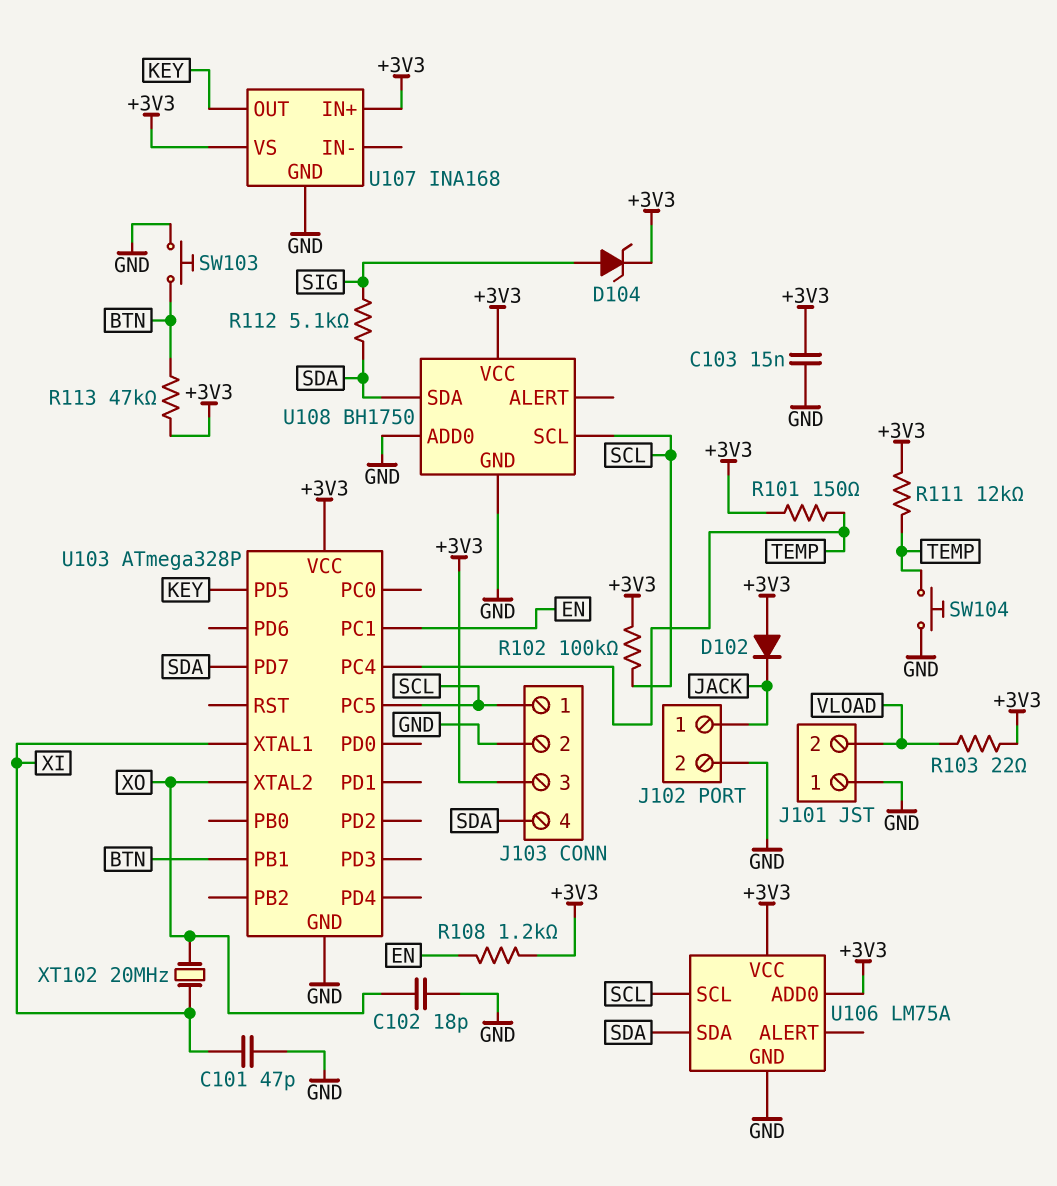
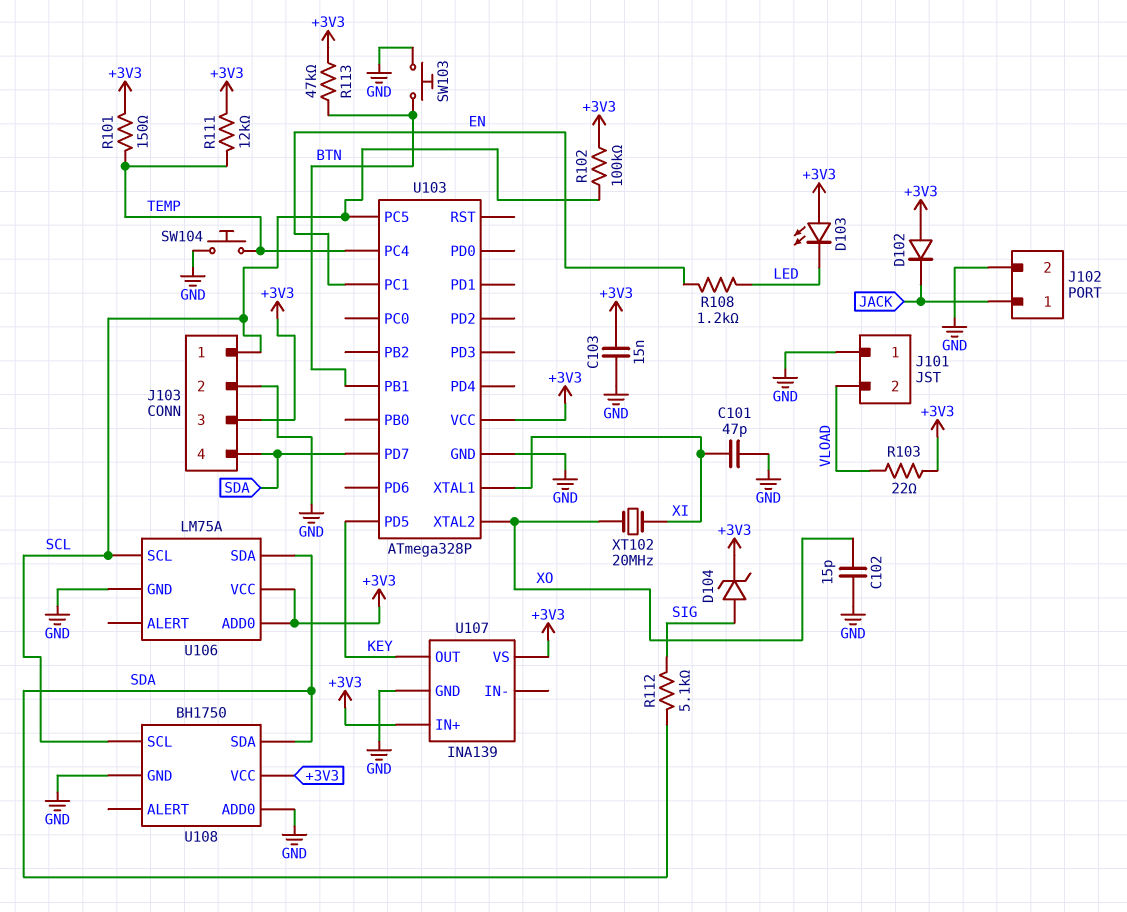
C102: 18pF (GND, XO) -> 15pF (GND, XO)
D103: none -> LED (A +3V3, K LED)
R108: 1.2k (+3V3, EN) -> 1.2k (EN, LED)
U107: INA168 -> INA139

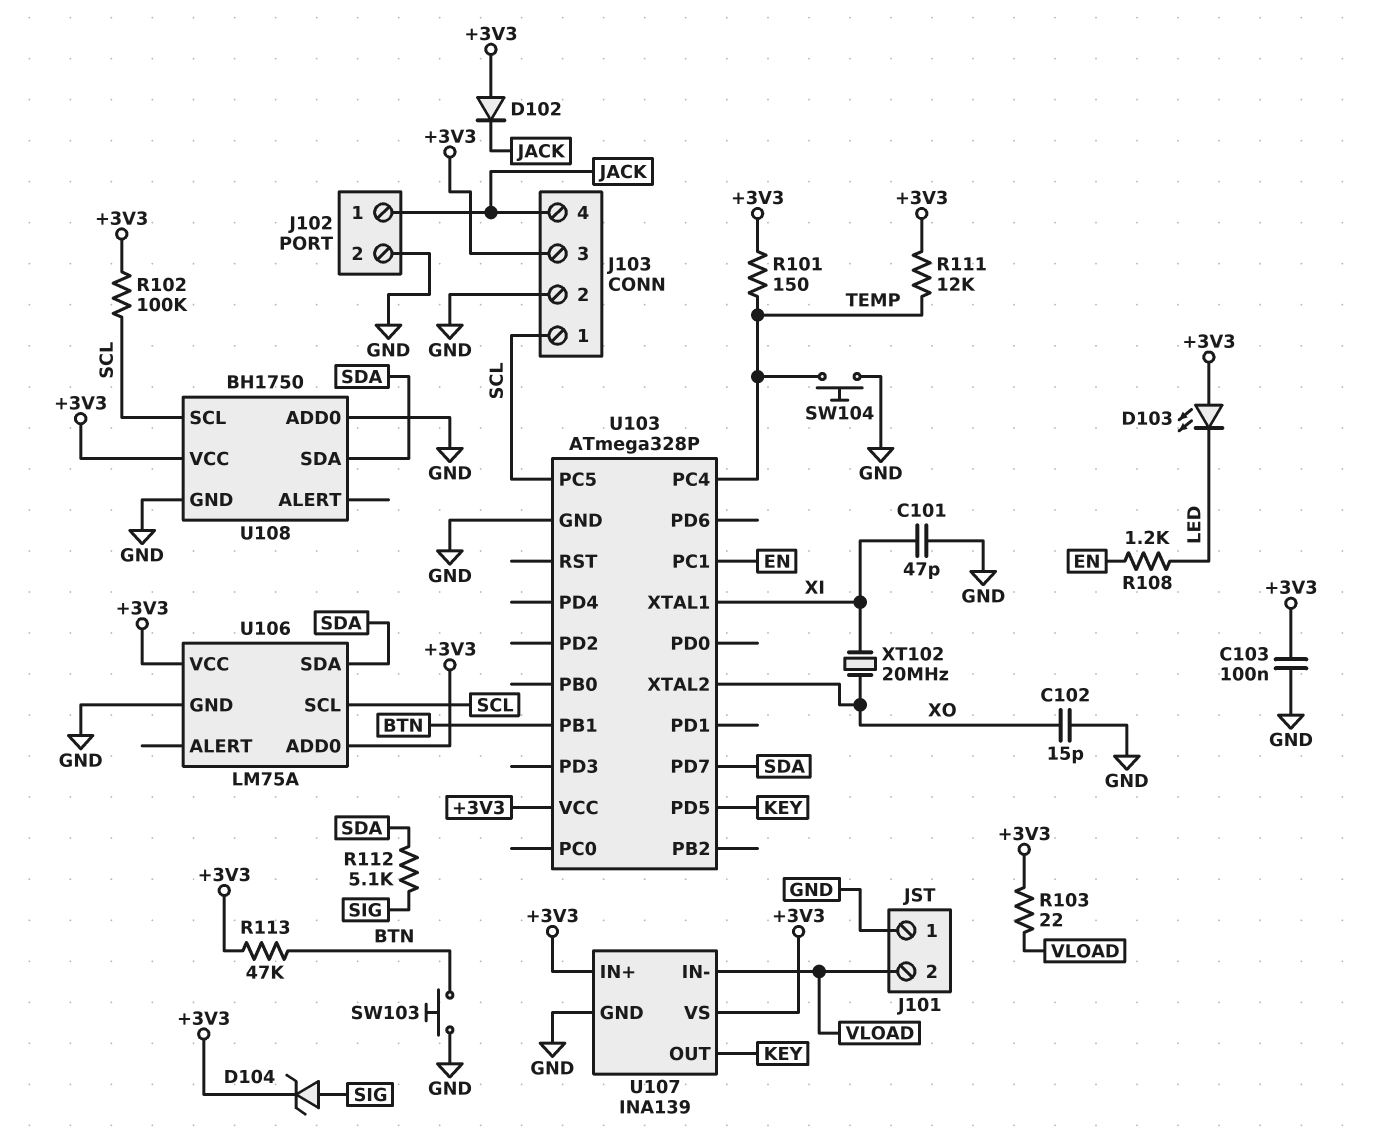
C103: 15nF (+3V3, GND) -> 100nF (+3V3, GND)
J103 pin 4: SDA -> JACK
U107 pin IN-: none -> VLOAD

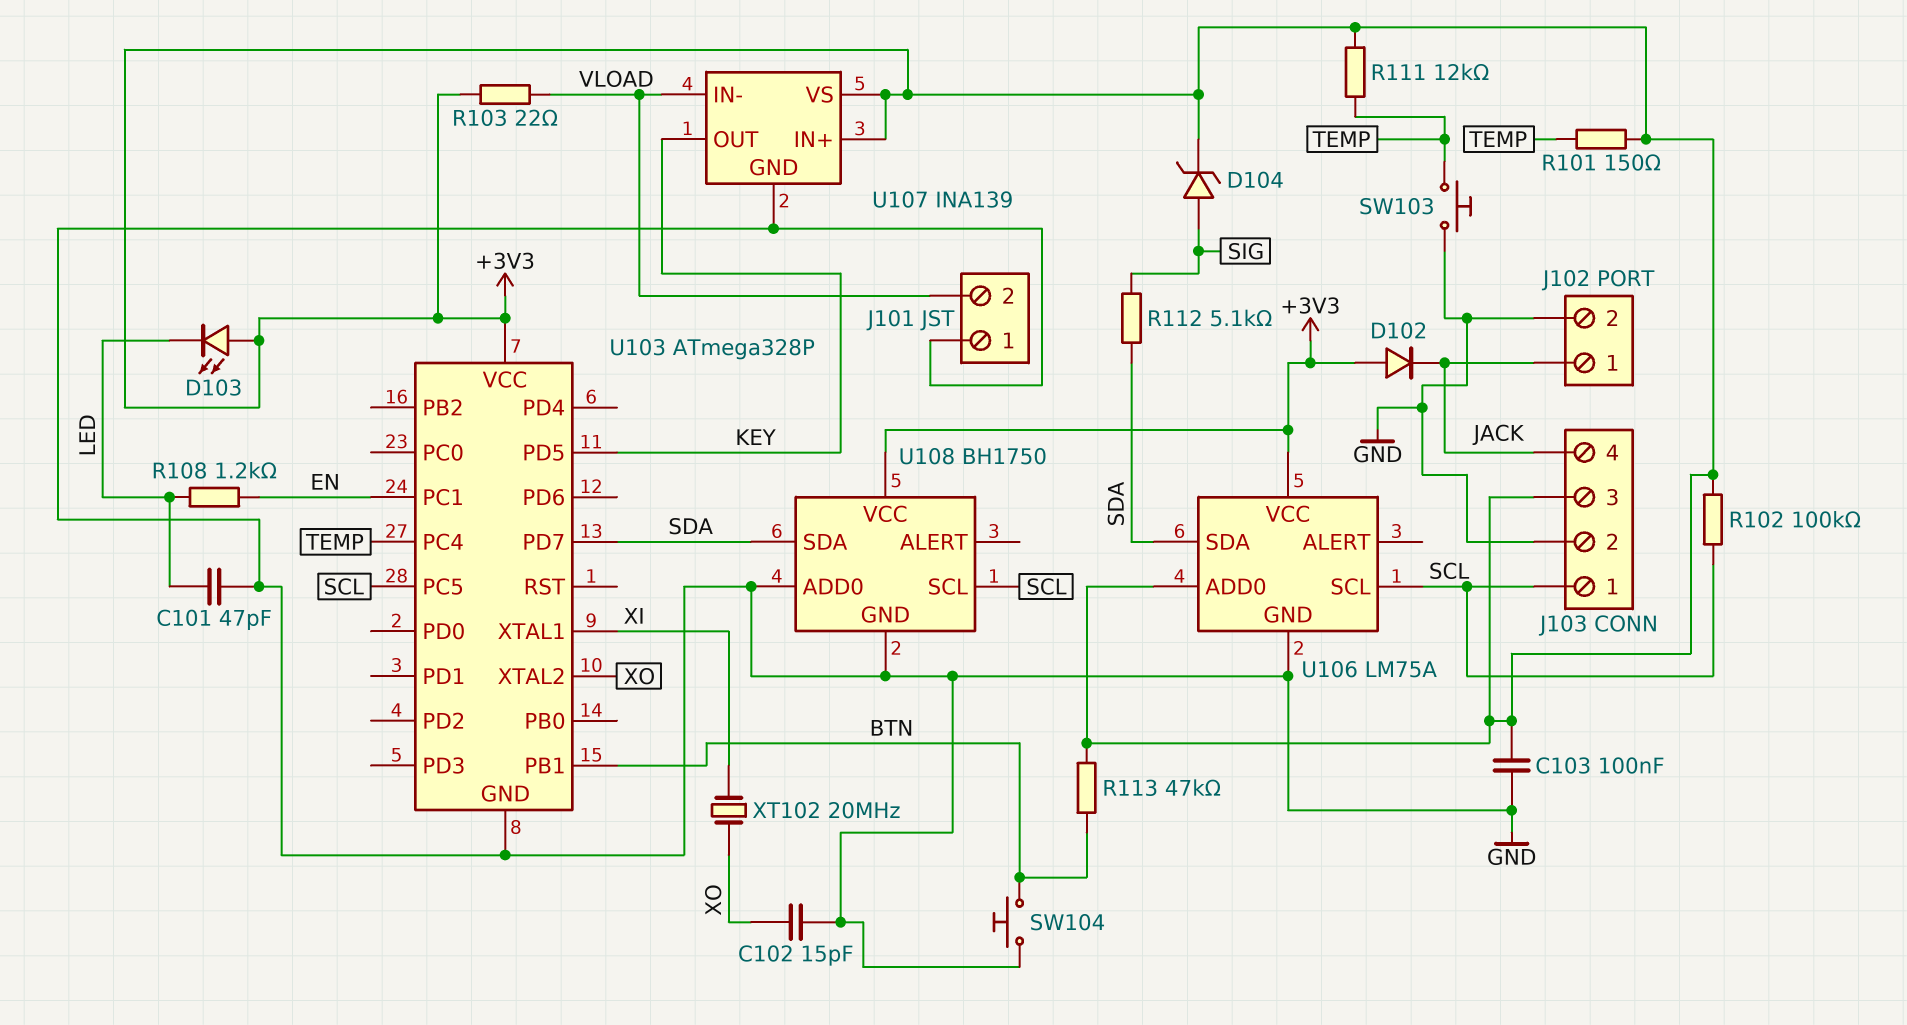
C101: 47pF (GND, XI) -> 47pF (GND, LED)
SW103: button (BTN, GND) -> button (GND, TEMP)
SW104: button (GND, TEMP) -> button (BTN, GND)

